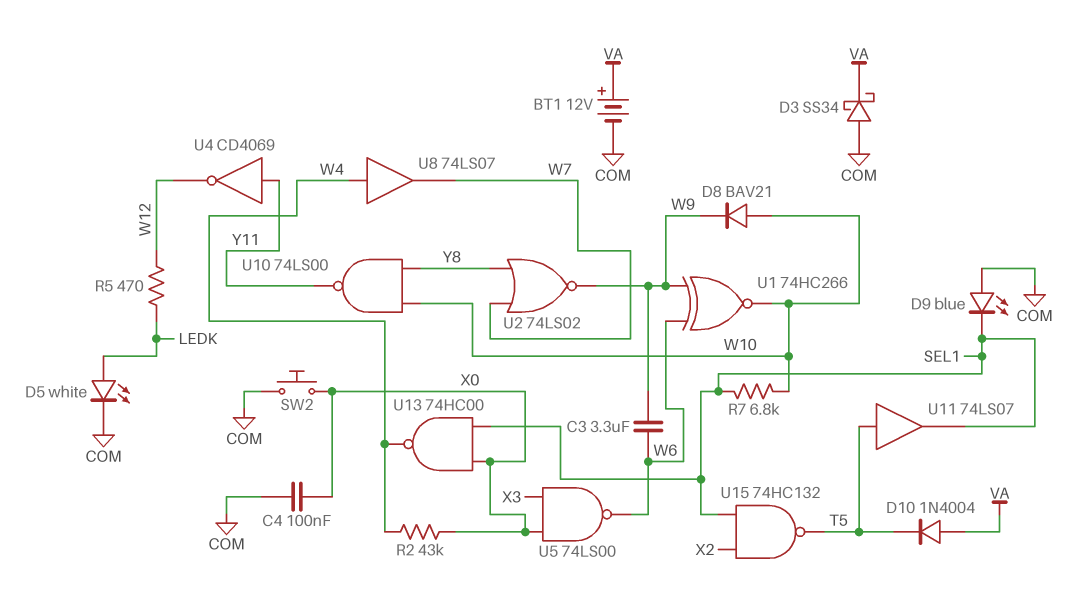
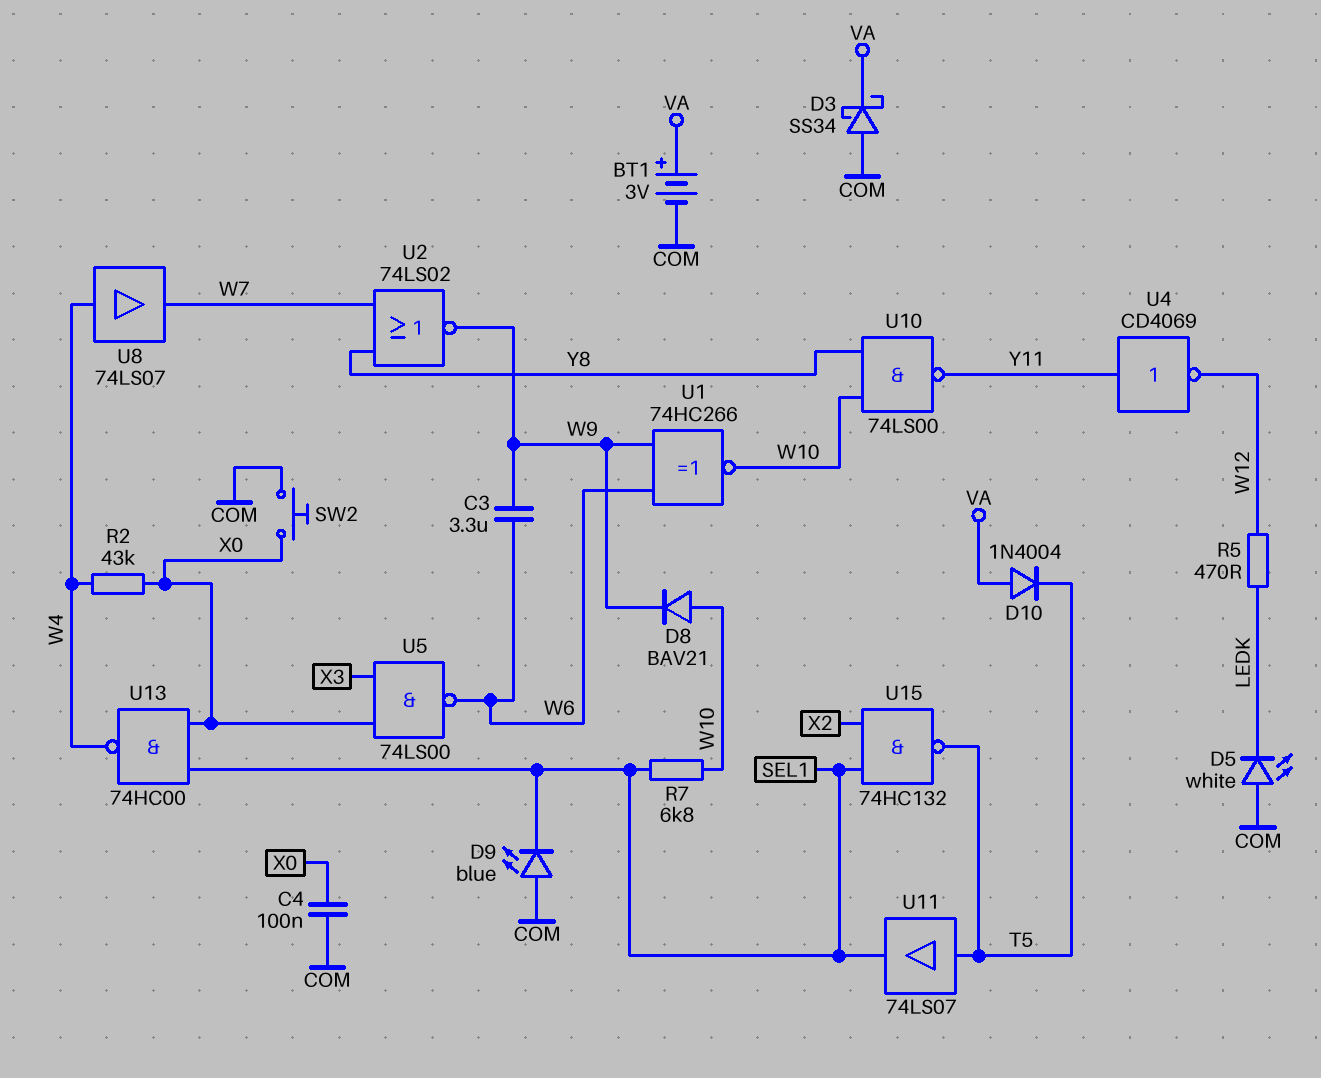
BT1: 12V (plus VA, minus COM) -> 3V (plus VA, minus COM)
D5: LED white (A LEDK, K COM) -> LED white (A COM, K LEDK)

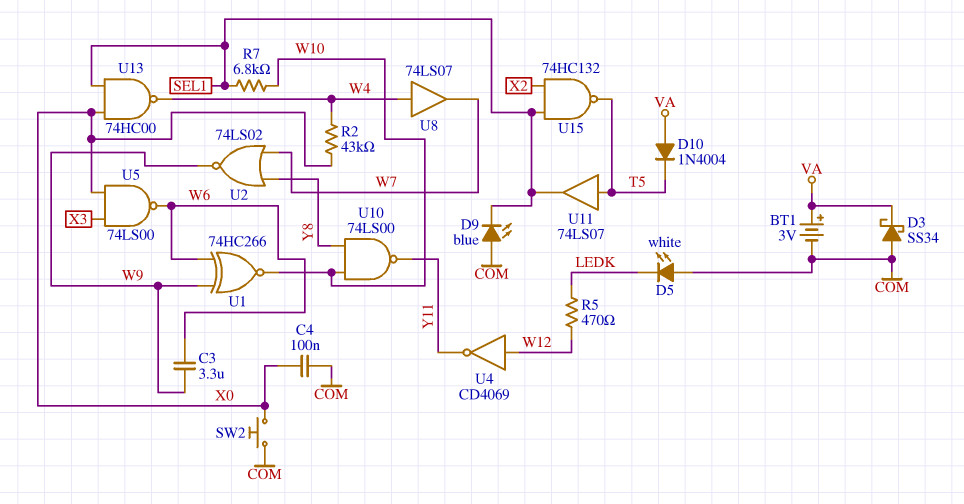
D8: diode BAV21 (A W10, K W9) -> none
U4: NOT CD4069 (in Y11, out W12) -> NOT CD4069 (in W12, out Y11)

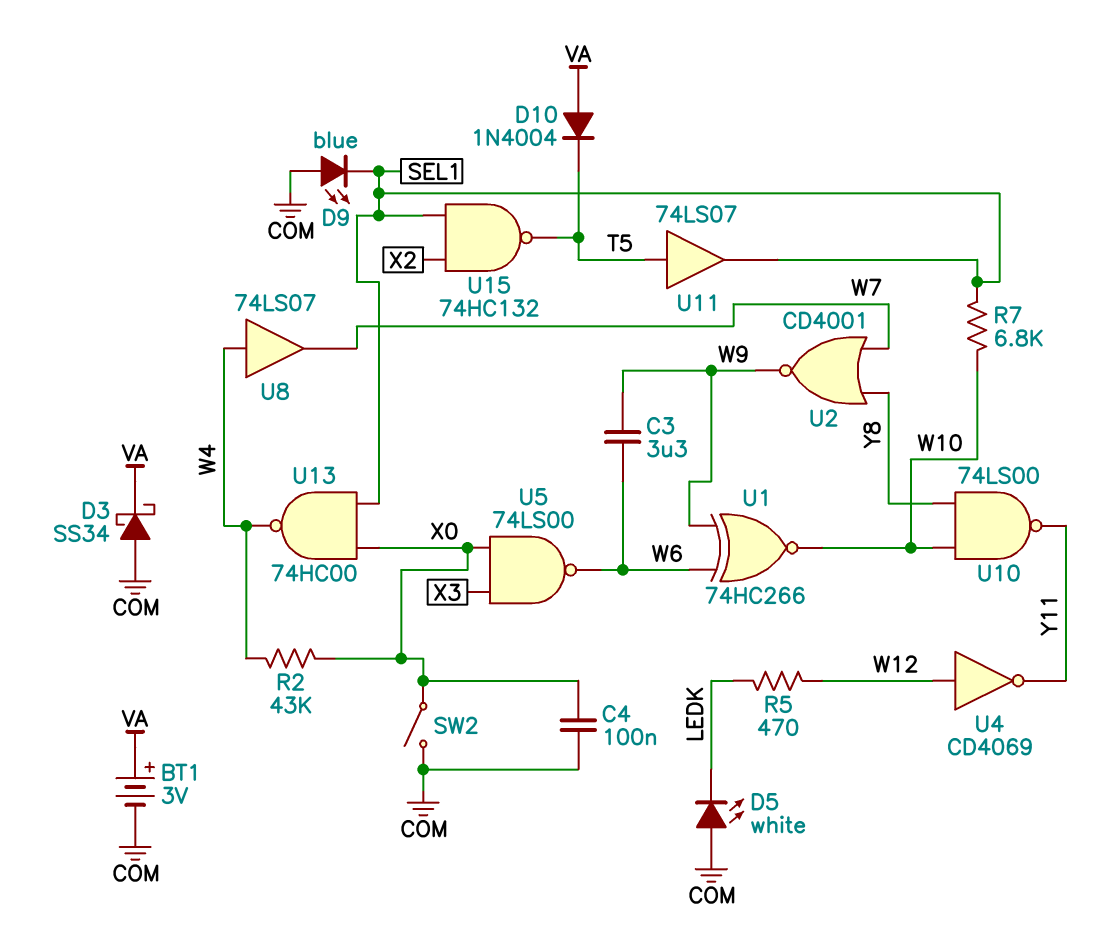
SW2: button (COM, X0) -> switch (COM, X0)
U2: NOR 74LS02 (in W7, in Y8, out W9) -> NOR CD4001 (in W7, in Y8, out W9)

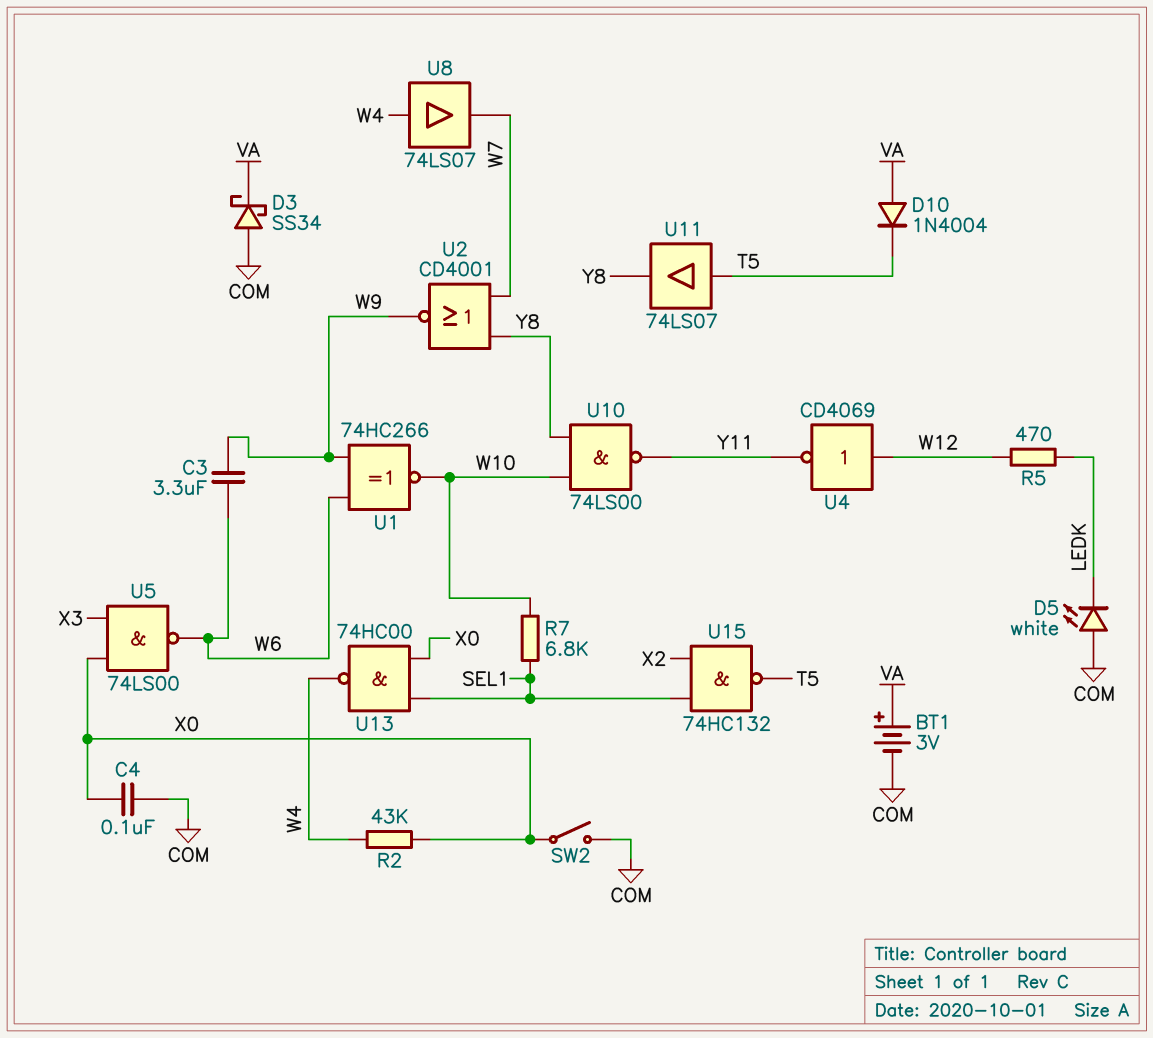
D9: LED blue (A COM, K SEL1) -> none
U11: buffer 74LS07 (in T5, out SEL1) -> buffer 74LS07 (in T5, out Y8)

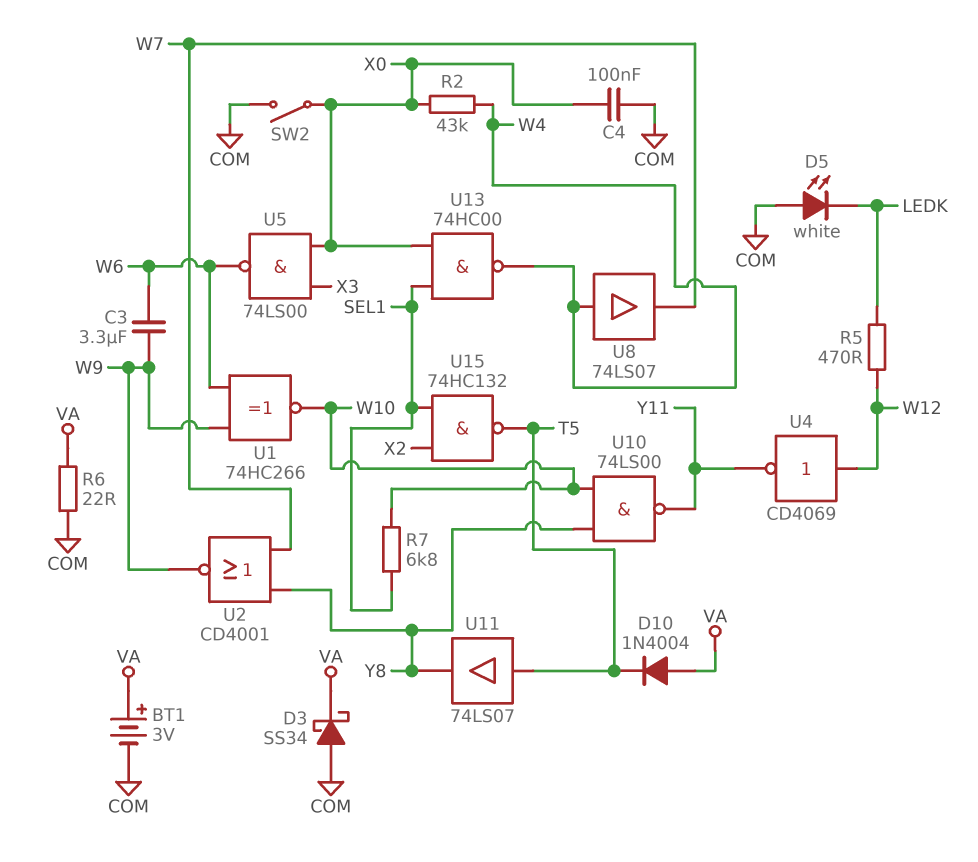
R6: none -> 22 (COM, VA)

